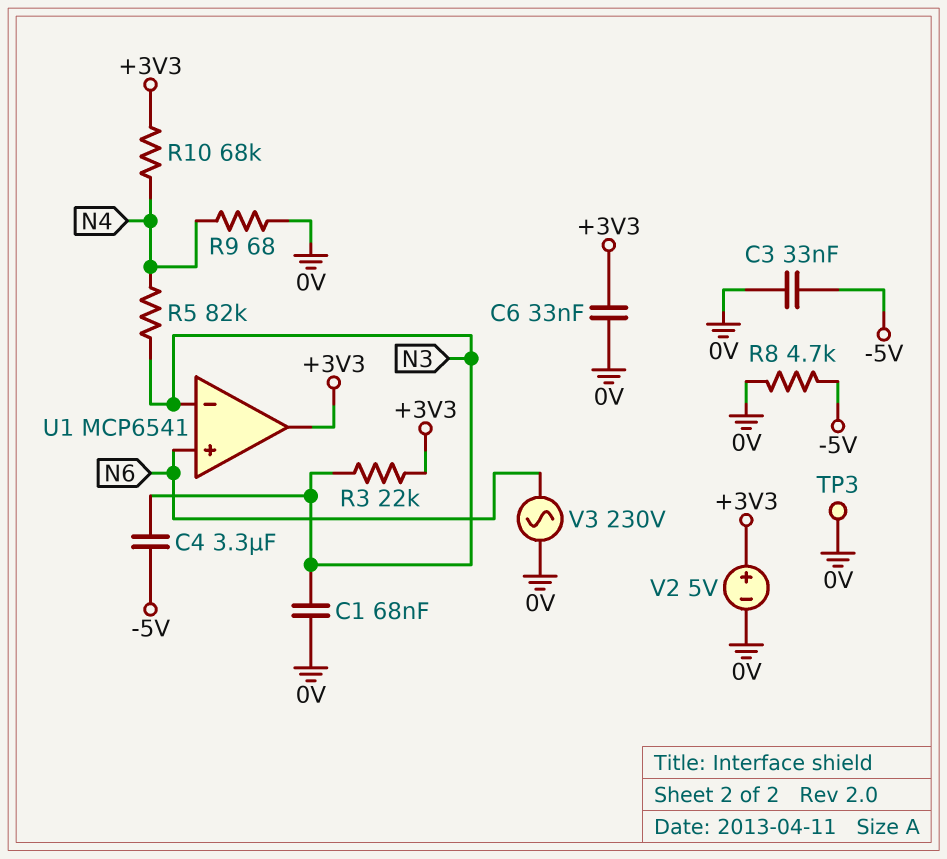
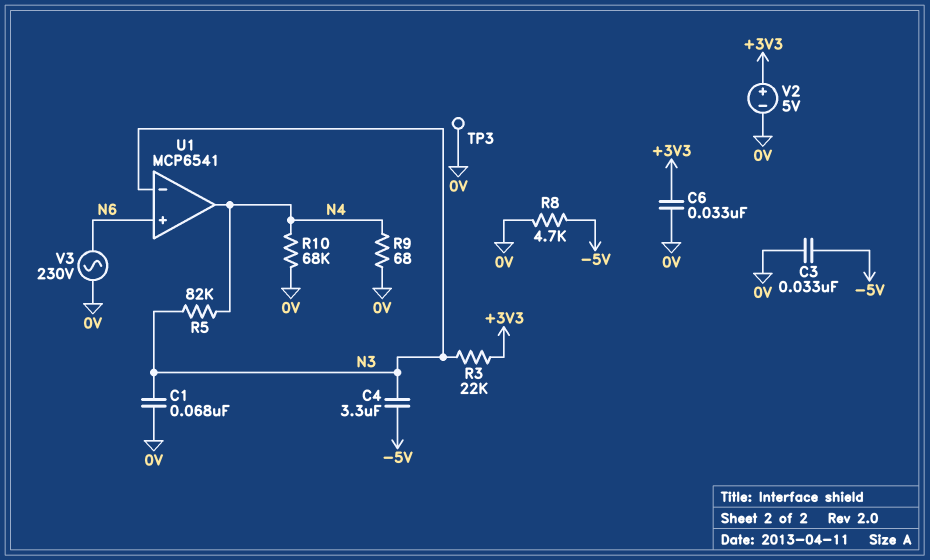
R10: 68k (+3V3, N4) -> 68k (0V, N4)
U1 pin out: +3V3 -> N4

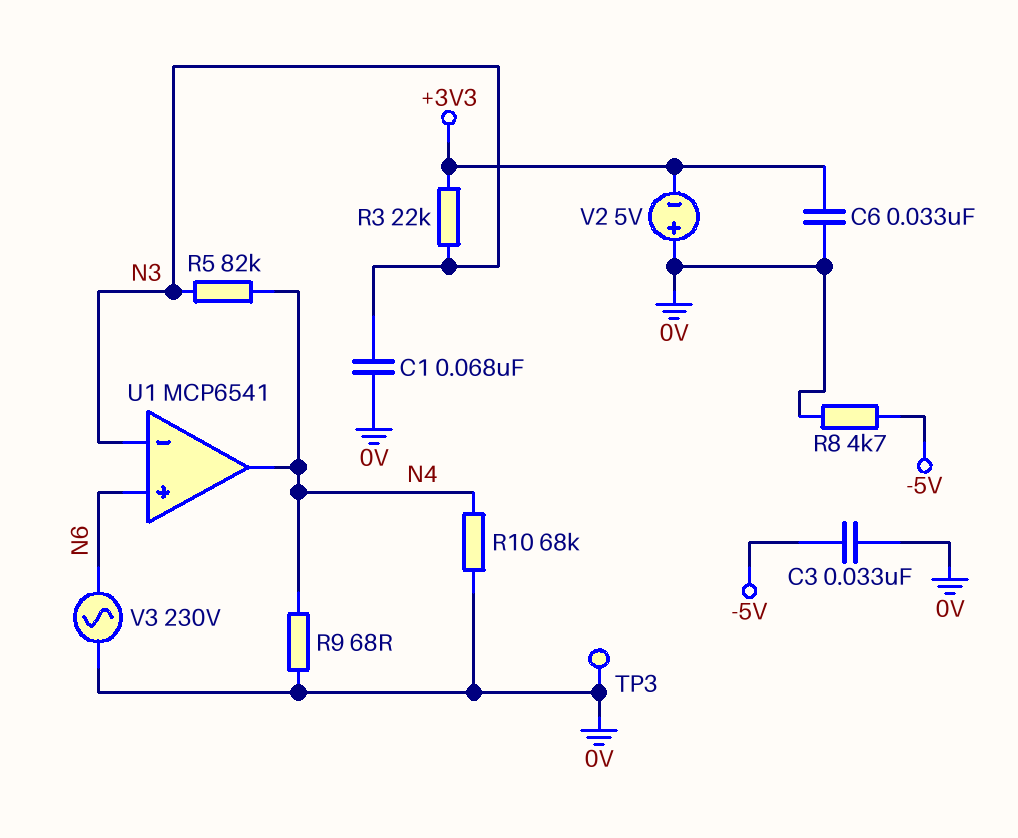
C4: 3.3uF (-5V, N3) -> none
V2: 5V (plus +3V3, minus 0V) -> 5V (plus 0V, minus +3V3)

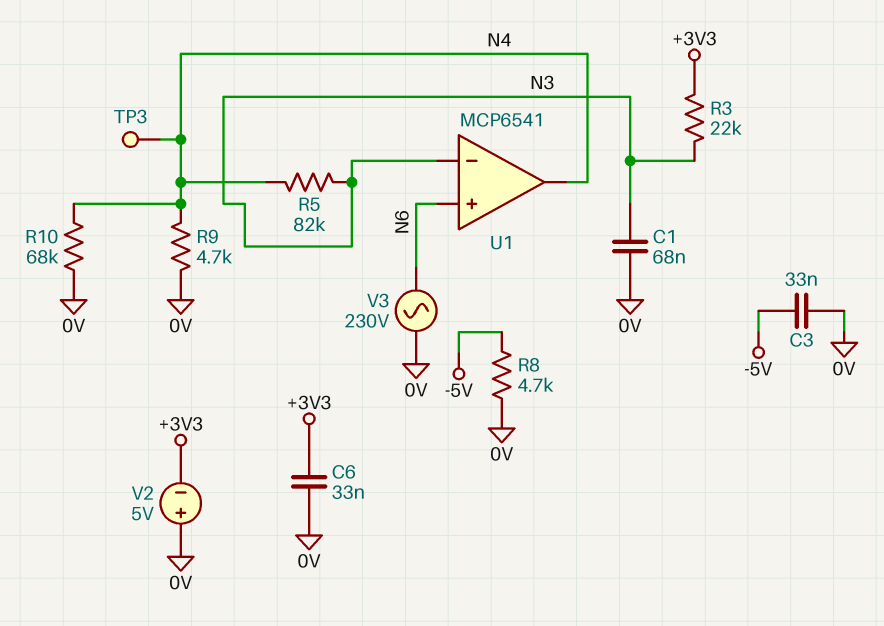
R9: 68 (0V, N4) -> 4.7k (0V, N4)
TP3: test point (0V) -> test point (N4)

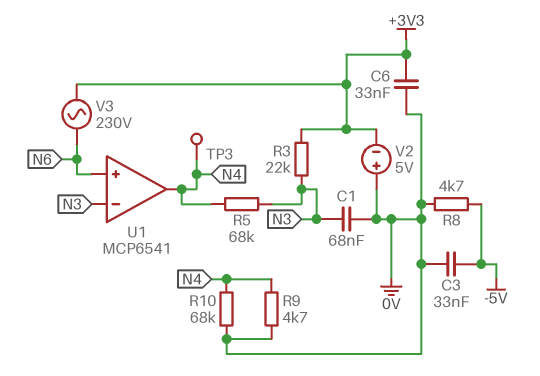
R5: 82k (N3, N4) -> 68k (N3, N4)
V3: AC 230V (0V, N6) -> AC 230V (+3V3, N6)

